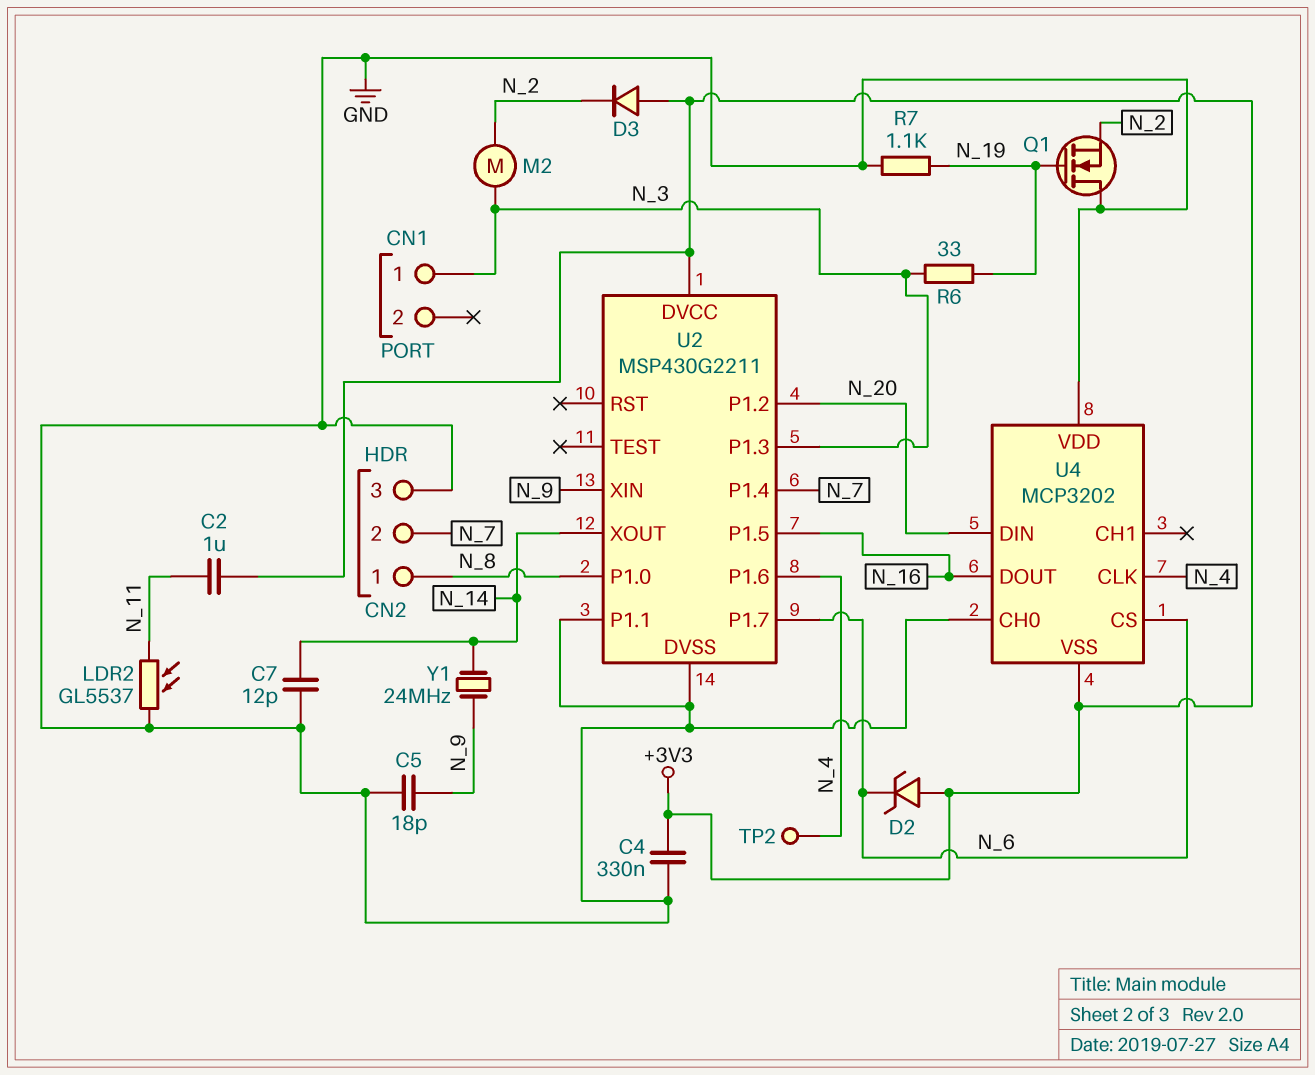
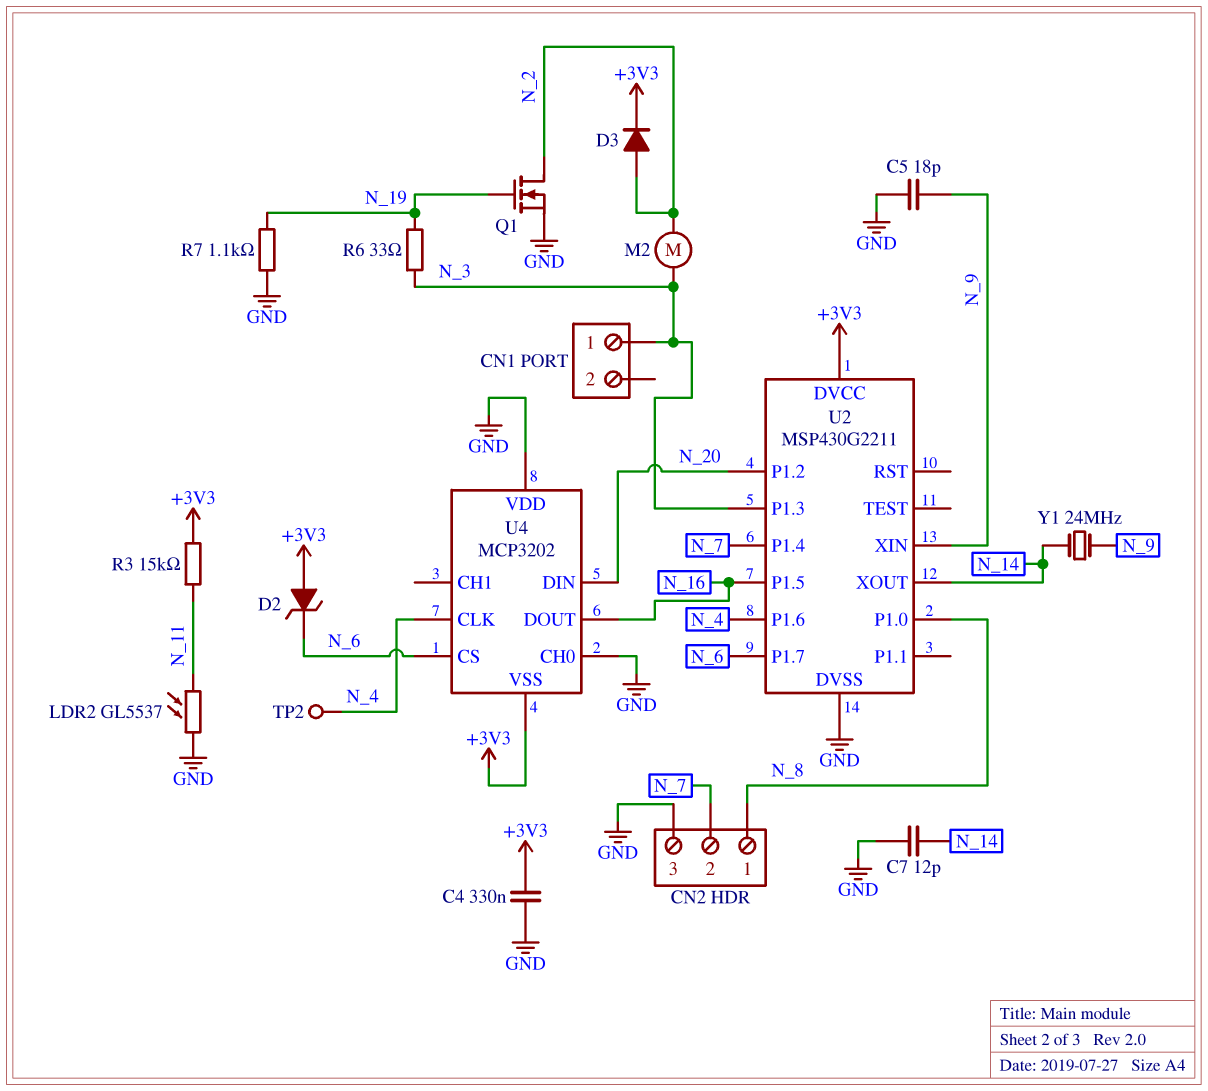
C2: 1uF (+3V3, N_11) -> none
D3: diode (A +3V3, K N_2) -> diode (A N_2, K +3V3)
Q1: NMOS (G N_19, D GND, S N_2) -> NMOS (G N_19, D N_2, S GND)
R3: none -> 15k (+3V3, N_11)
U2 pin P1.1: GND -> none

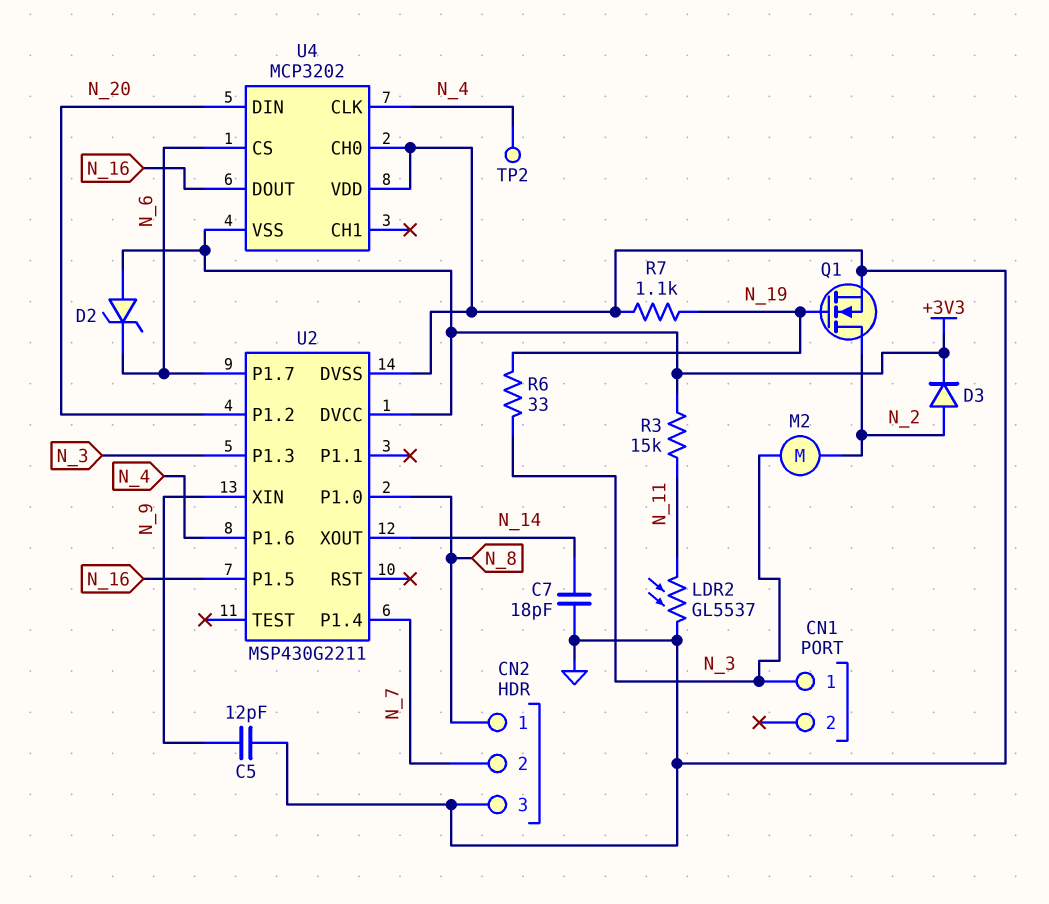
C4: 330nF (+3V3, GND) -> none
C5: 18pF (GND, N_9) -> 12pF (GND, N_9)
C7: 12pF (GND, N_14) -> 18pF (GND, N_14)
Y1: 24MHz (N_9, N_14) -> none

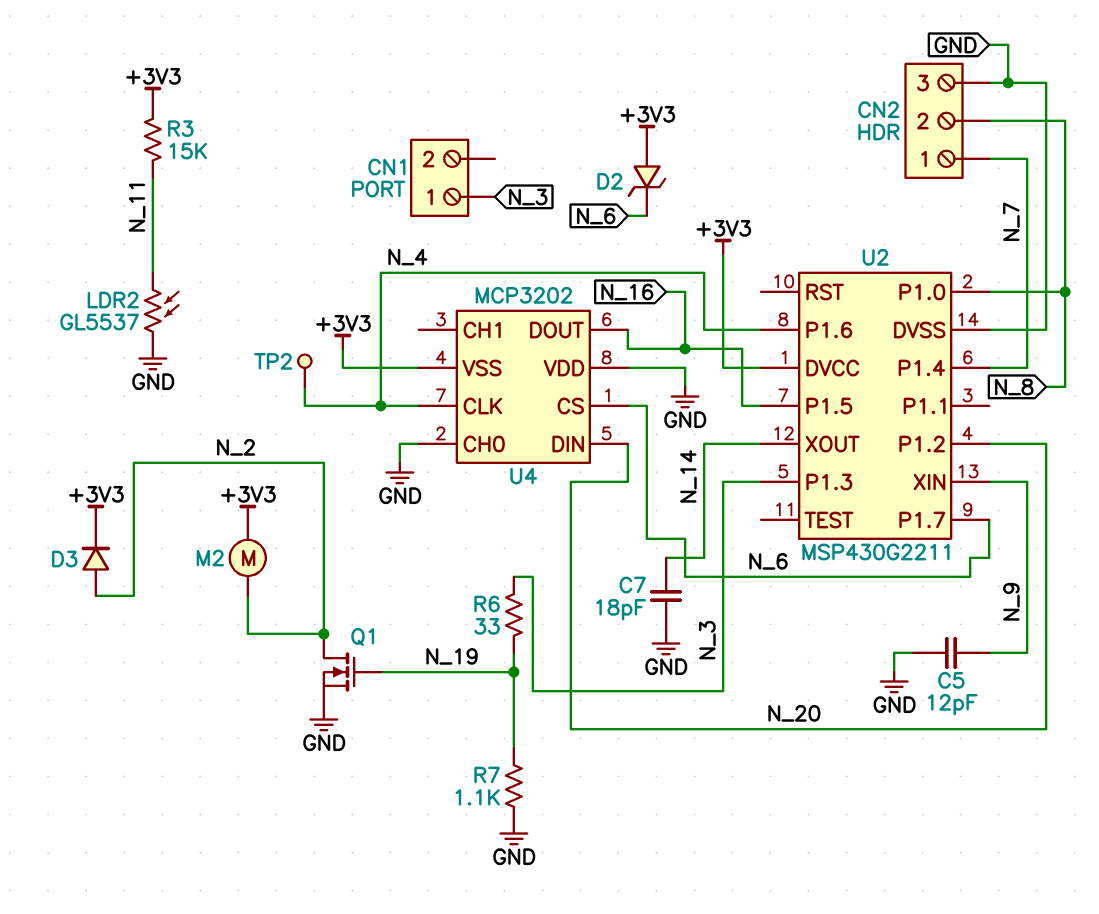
CN2 pin 1: N_8 -> N_7
CN2 pin 2: N_7 -> N_8
M2: motor (N_2, N_3) -> motor (+3V3, N_2)

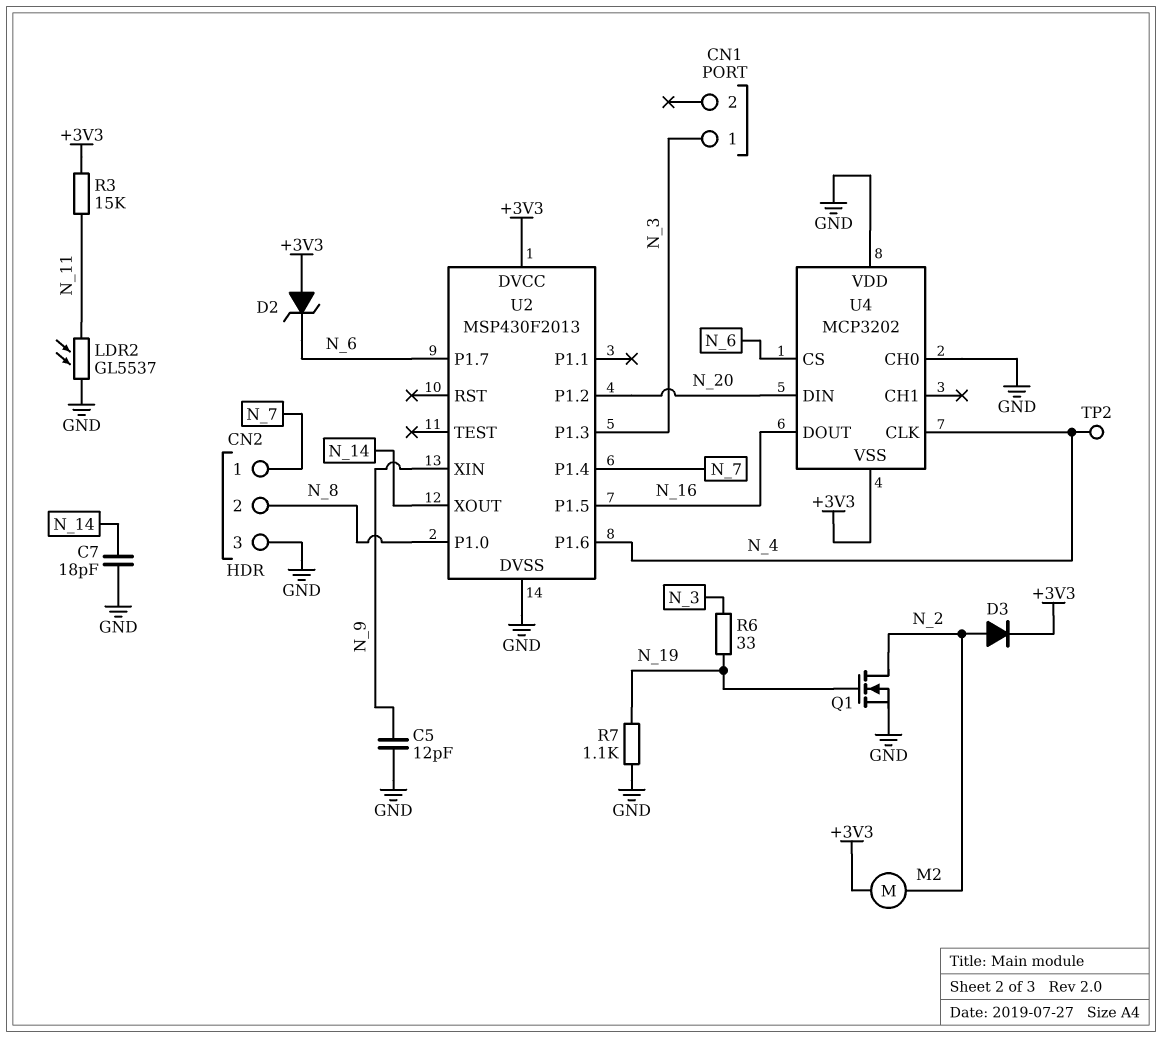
U2: MSP430G2211 -> MSP430F2013

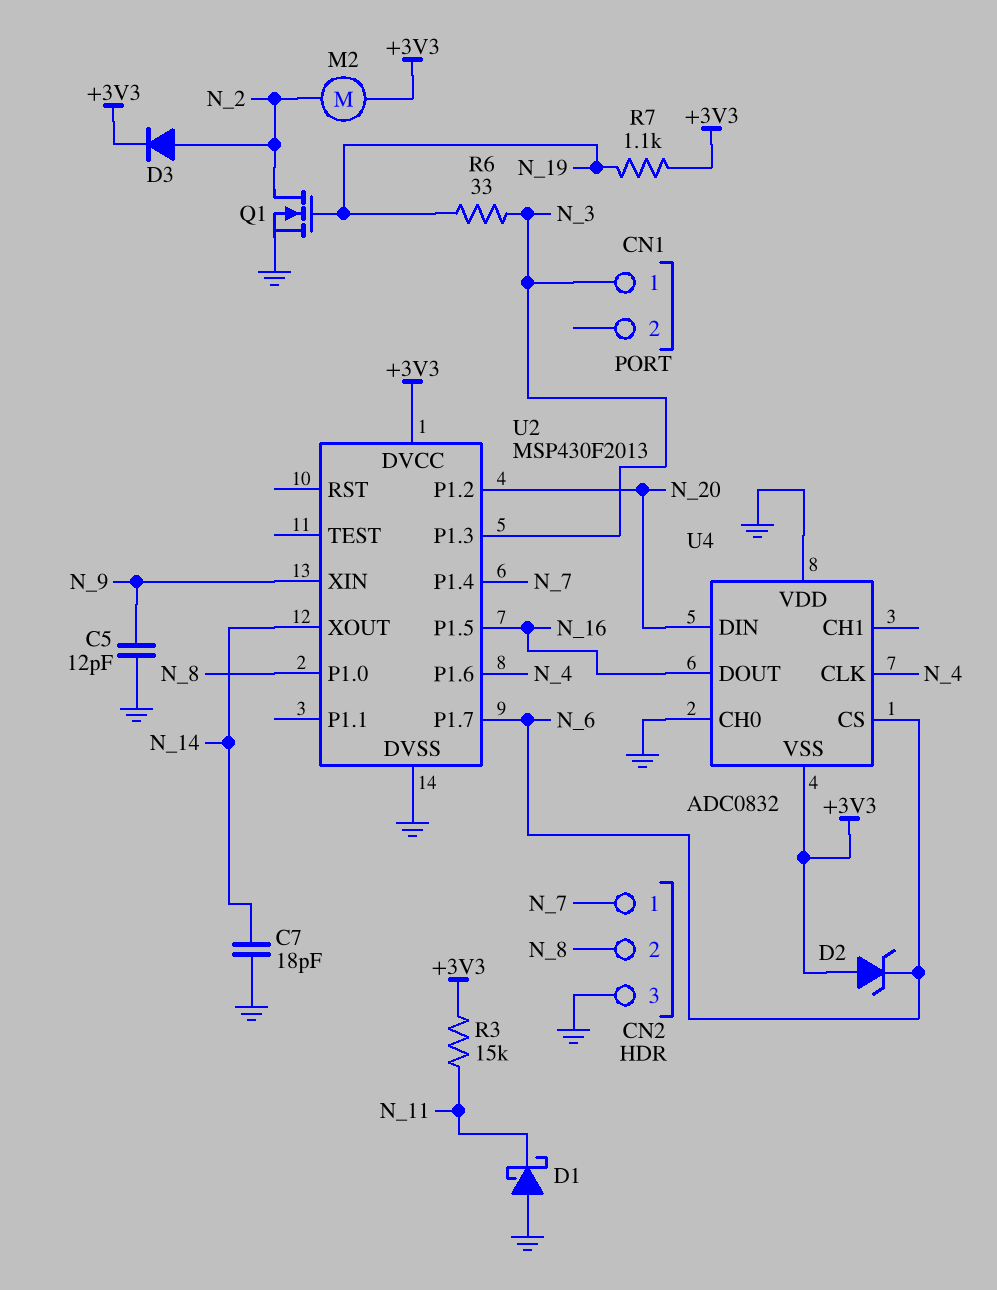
D1: none -> schottky (A GND, K N_11)
LDR2: GL5537 (GND, N_11) -> none
R7: 1.1k (GND, N_19) -> 1.1k (+3V3, N_19)
TP2: test point (N_4) -> none
U4: MCP3202 -> ADC0832

